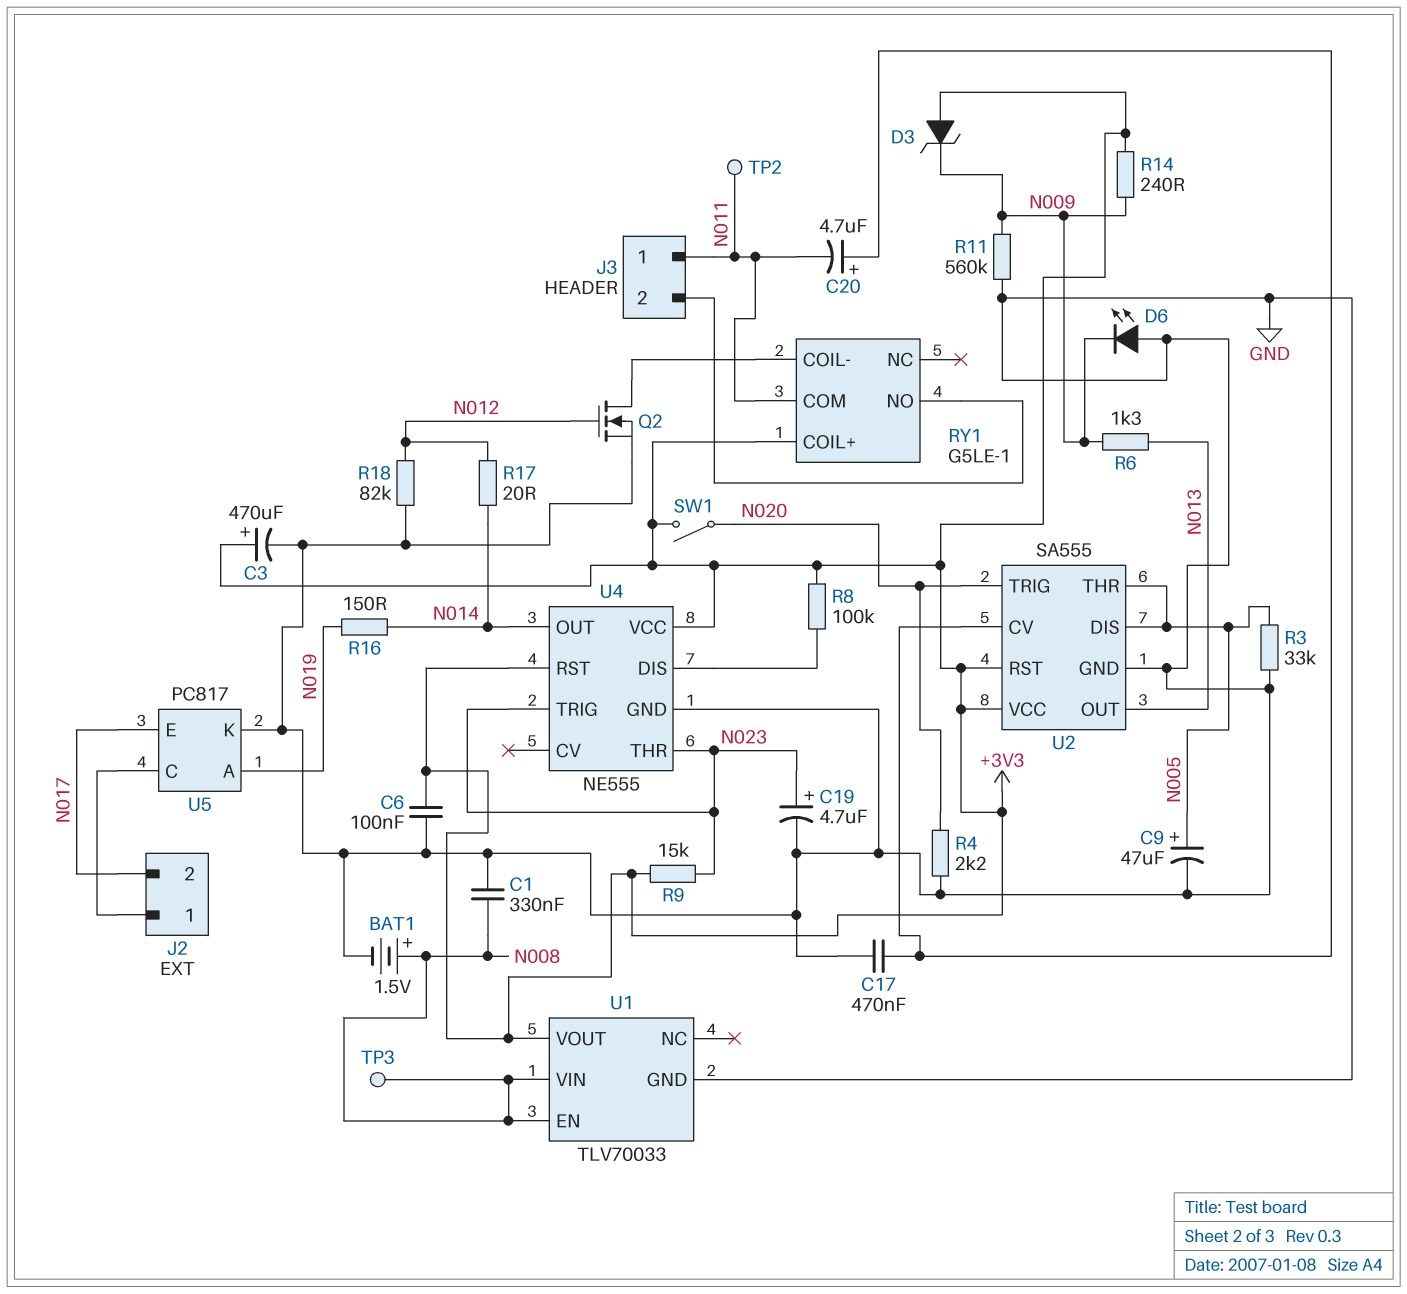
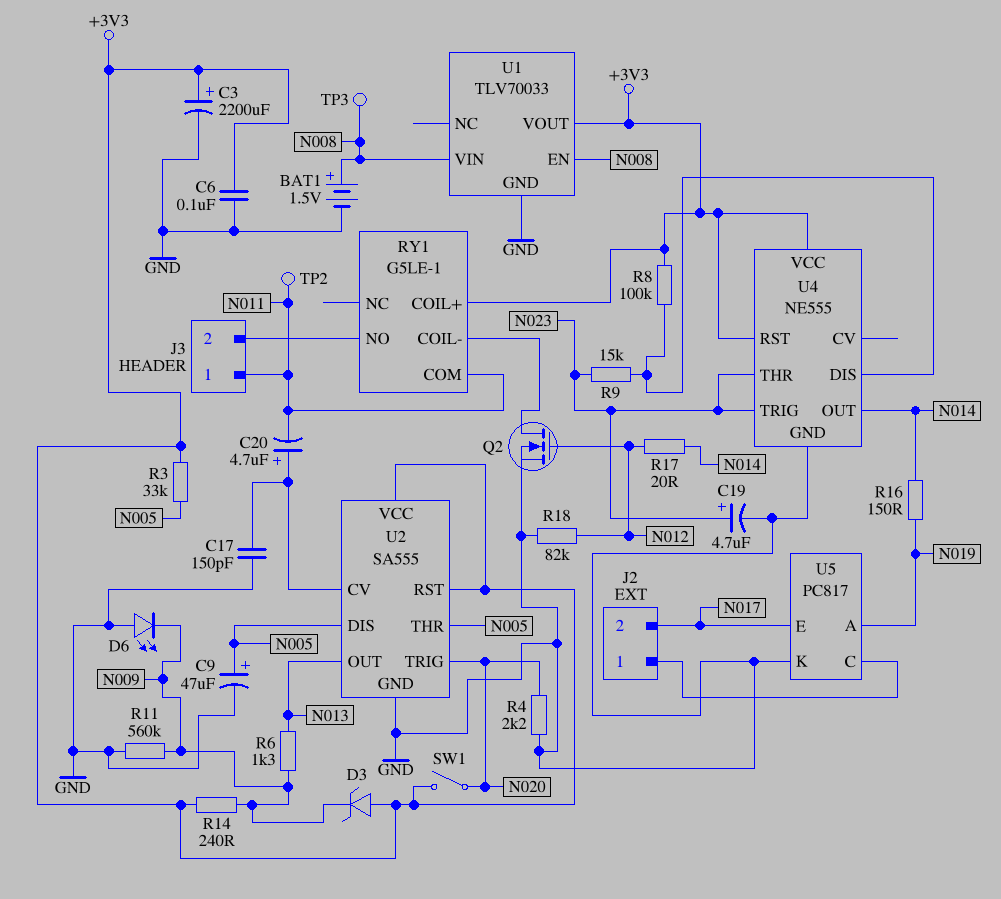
C1: 330nF (GND, N008) -> none
C3: 470uF (plus +3V3, minus GND) -> 2200uF (plus +3V3, minus GND)
C17: 470nF (GND, U2/CV) -> 150pF (GND, U2/CV)
R3: 33k (GND, N005) -> 33k (+3V3, N005)
R9: 15k (+3V3, N023) -> 15k (N023, U4/DIS)

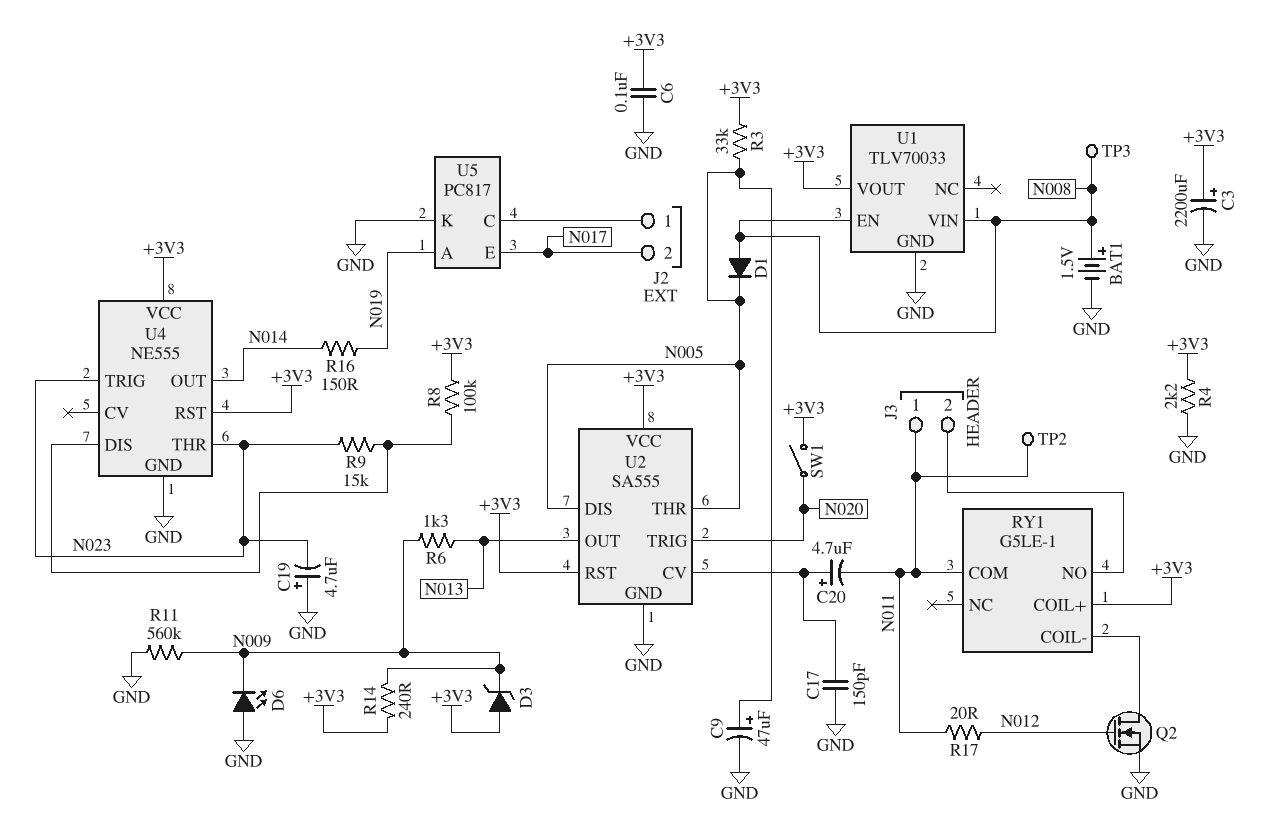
C19: 4.7uF (plus N023, minus GND) -> 4.7uF (plus GND, minus N023)
D1: none -> diode (A N008, K N005)
R4: 2.2k (GND, N020) -> 2.2k (+3V3, GND)
R17: 20 (N012, N014) -> 20 (N011, N012)
R18: 82k (GND, N012) -> none

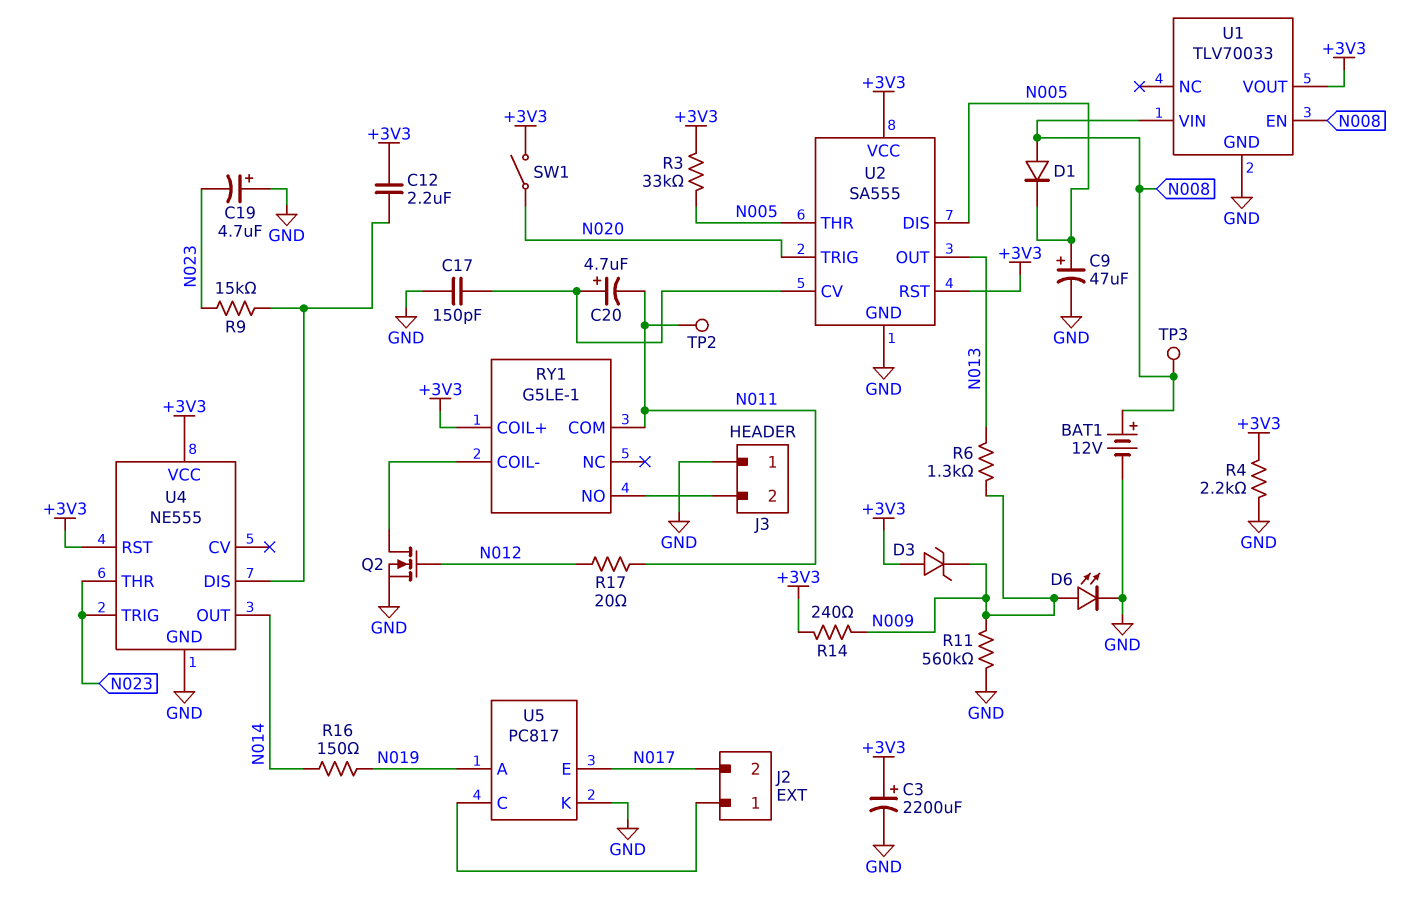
BAT1: 1.5V (plus N008, minus GND) -> 12V (plus N008, minus GND)
C6: 100nF (+3V3, GND) -> none
C12: none -> 2.2uF (+3V3, U4/DIS)
D6: LED (A GND, K N009) -> LED (A N009, K GND)
J3 pin 1: N011 -> GND
R8: 100k (+3V3, U4/DIS) -> none

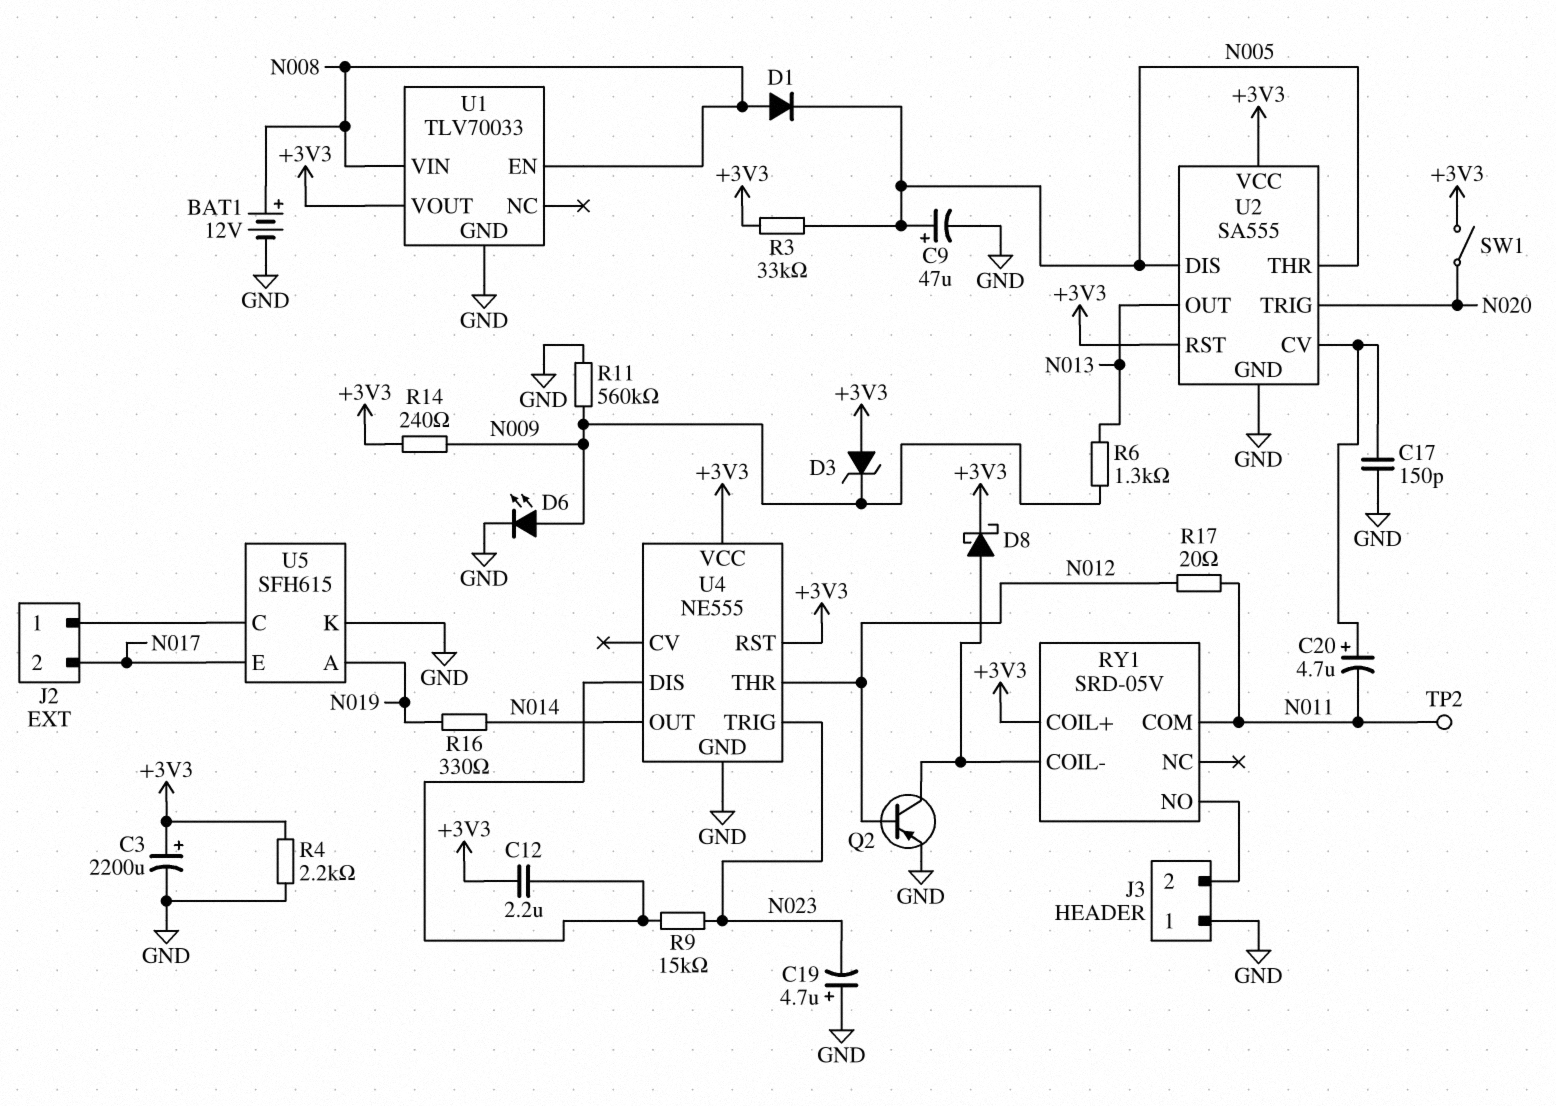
D8: none -> schottky (A RY1/COIL-, K +3V3)
Q2: NMOS (G N012, D RY1/COIL-, S GND) -> PNP (B N012, C RY1/COIL-, E GND)
R16: 150 (N014, N019) -> 330 (N014, N019)
RY1: G5LE-1 -> SRD-05V
TP3: test point (N008) -> none
U4 pin THR: N023 -> N012
U5: PC817 -> SFH615

